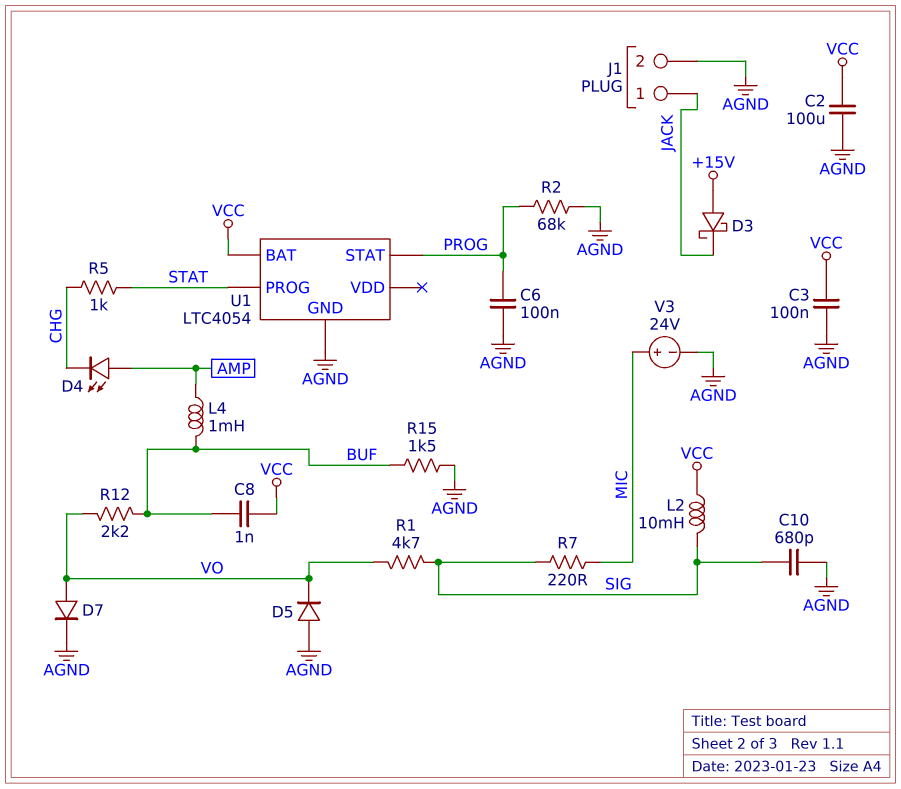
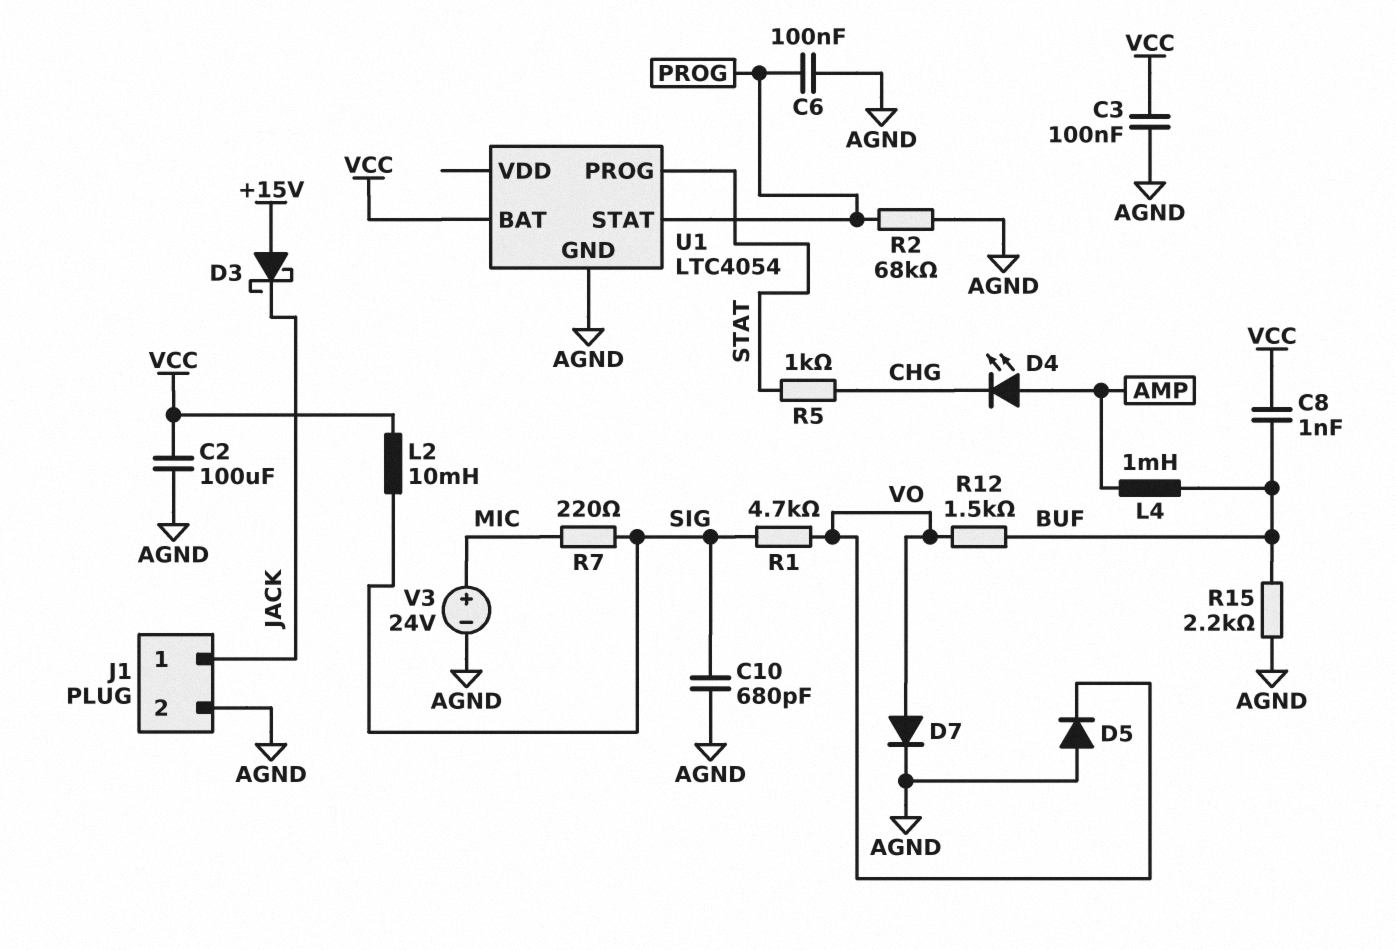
R12: 2.2k (BUF, VO) -> 1.5k (BUF, VO)
R15: 1.5k (AGND, BUF) -> 2.2k (AGND, BUF)

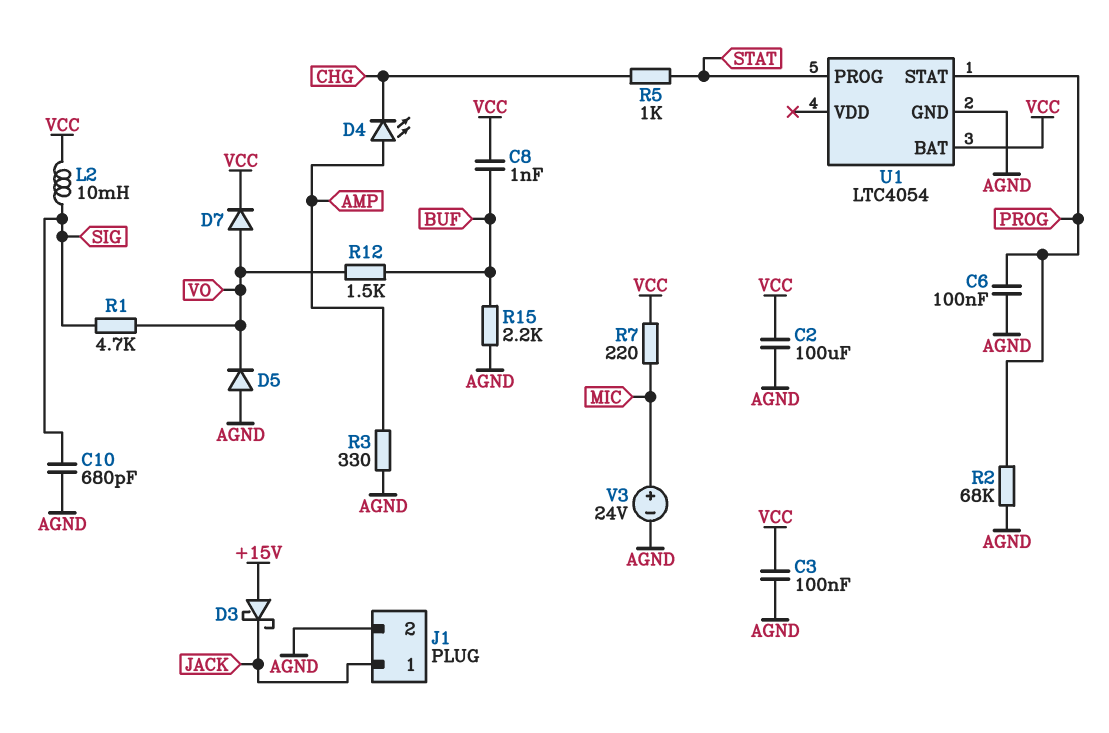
D7: diode (A VO, K AGND) -> diode (A VO, K VCC)
L4: 1mH (AMP, BUF) -> none
R3: none -> 330 (AGND, AMP)
R7: 220 (MIC, SIG) -> 220 (MIC, VCC)

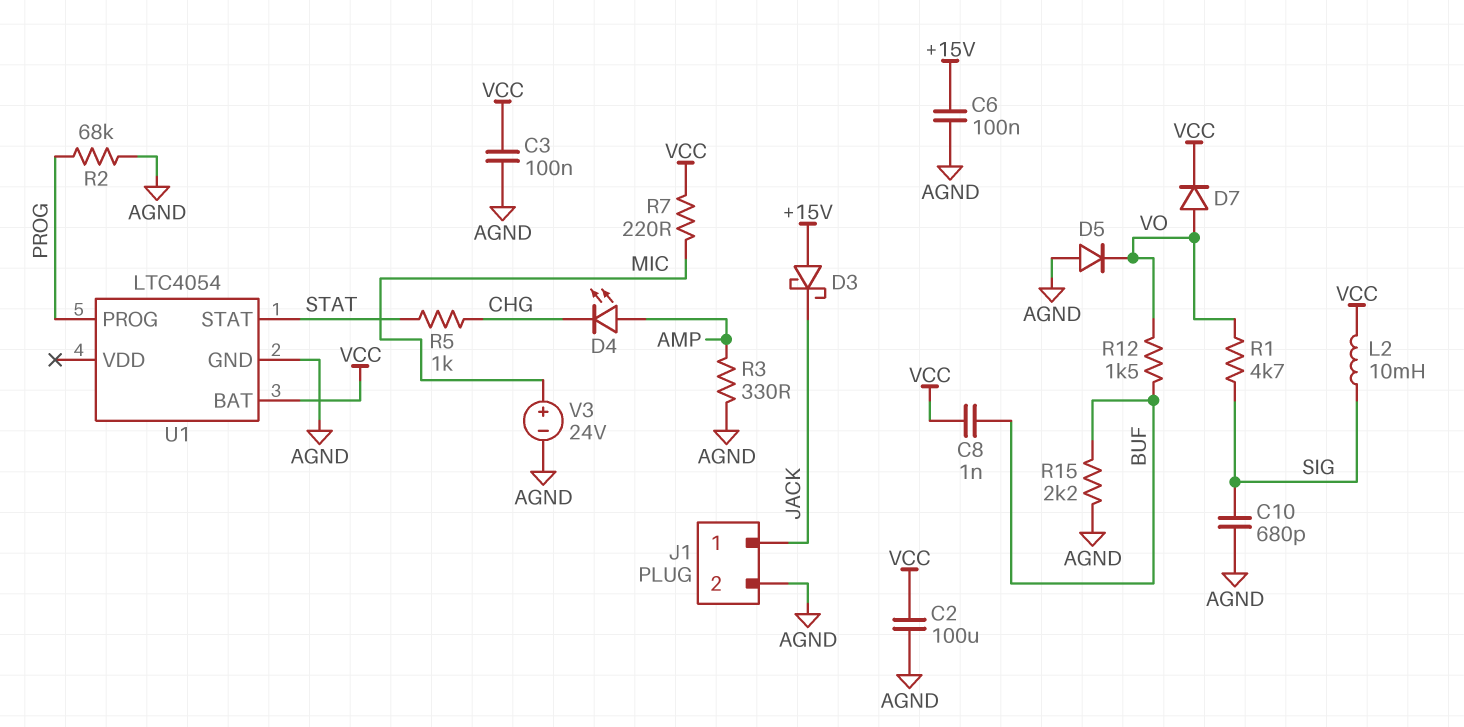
C6: 100nF (AGND, PROG) -> 100nF (+15V, AGND)
U1 pin PROG: STAT -> PROG
U1 pin STAT: PROG -> STAT

